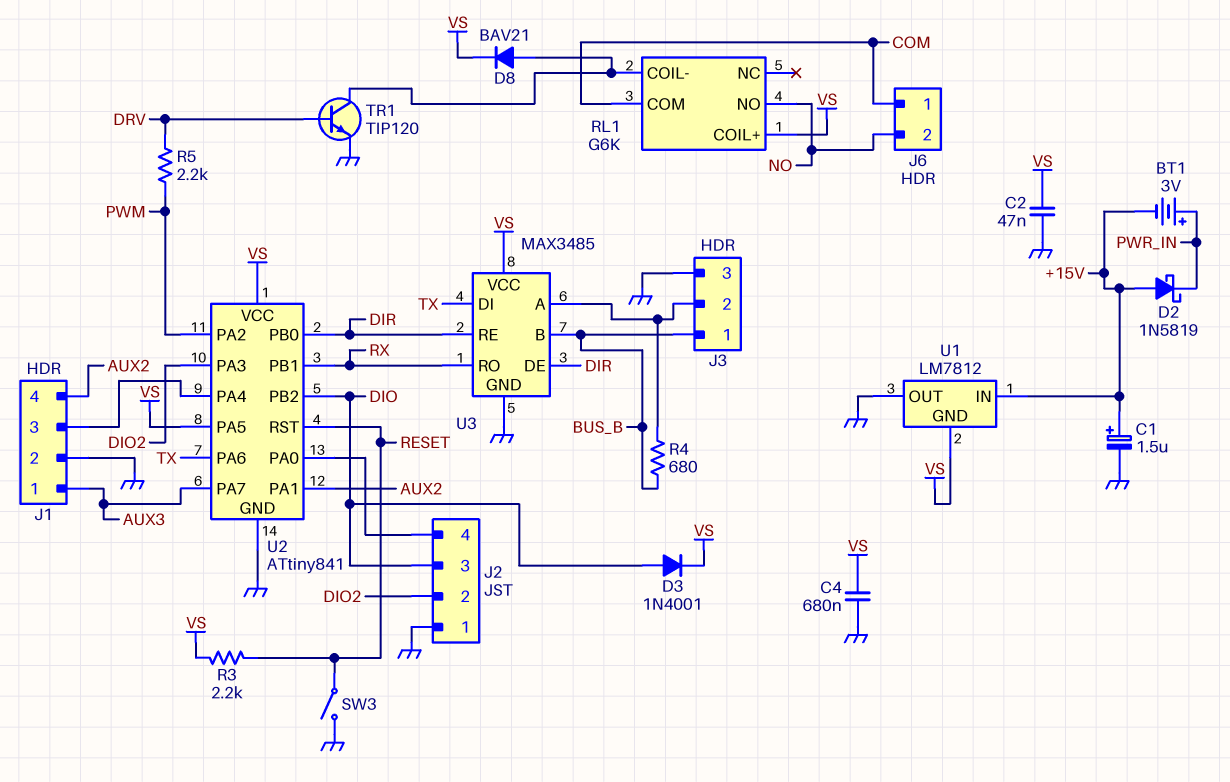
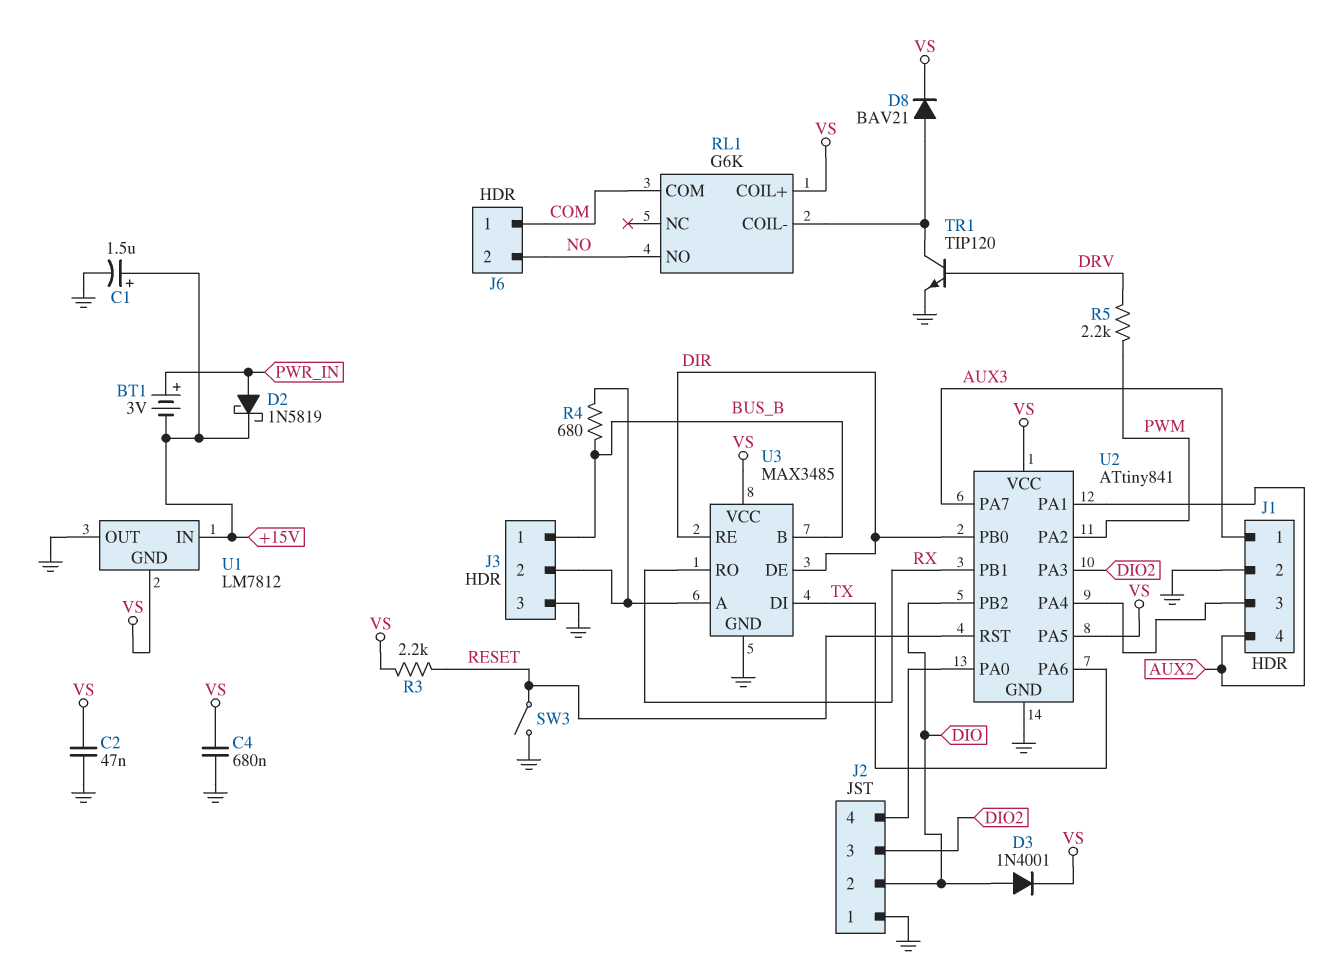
D2: schottky 1N5819 (A +15V, K PWR_IN) -> schottky 1N5819 (A PWR_IN, K +15V)
J2 pin 2: DIO2 -> DIO
J2 pin 3: DIO -> DIO2

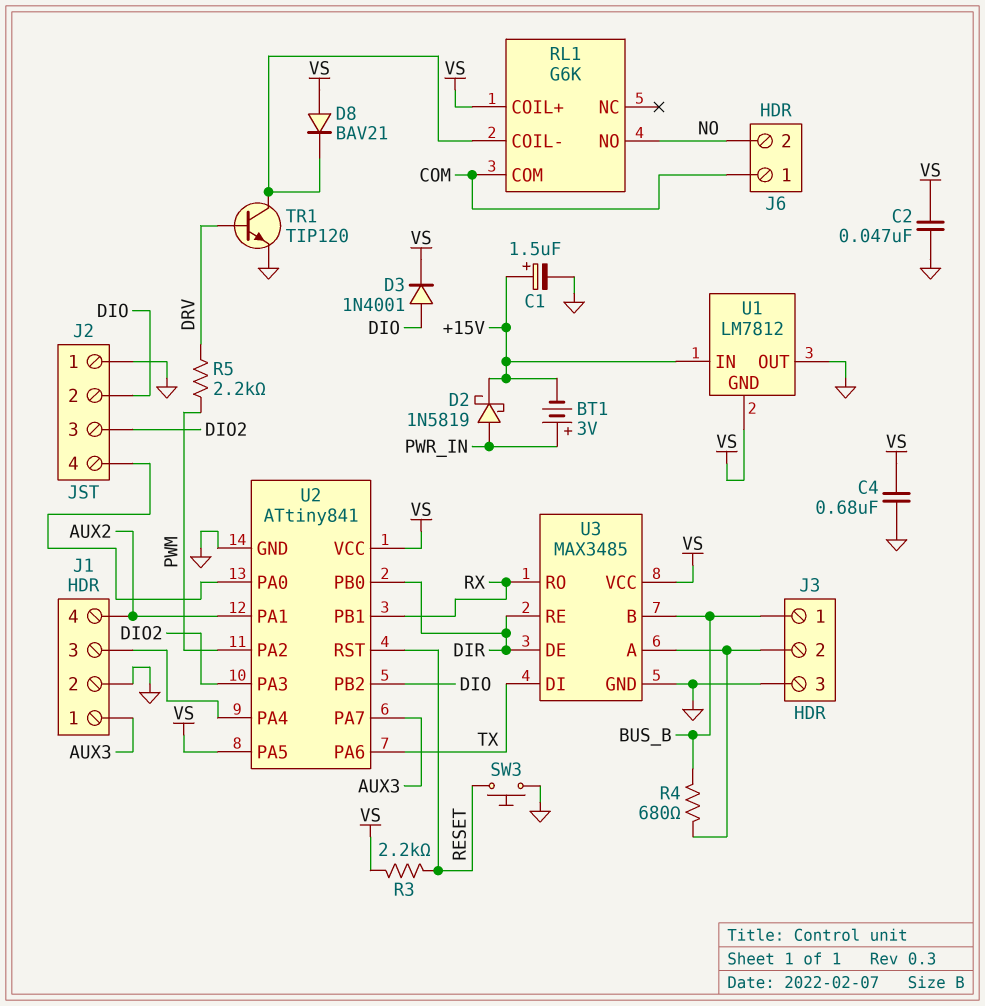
D8: diode BAV21 (A RL1/COIL-, K VS) -> diode BAV21 (A VS, K RL1/COIL-)
SW3: switch (GND, RESET) -> button (GND, RESET)

